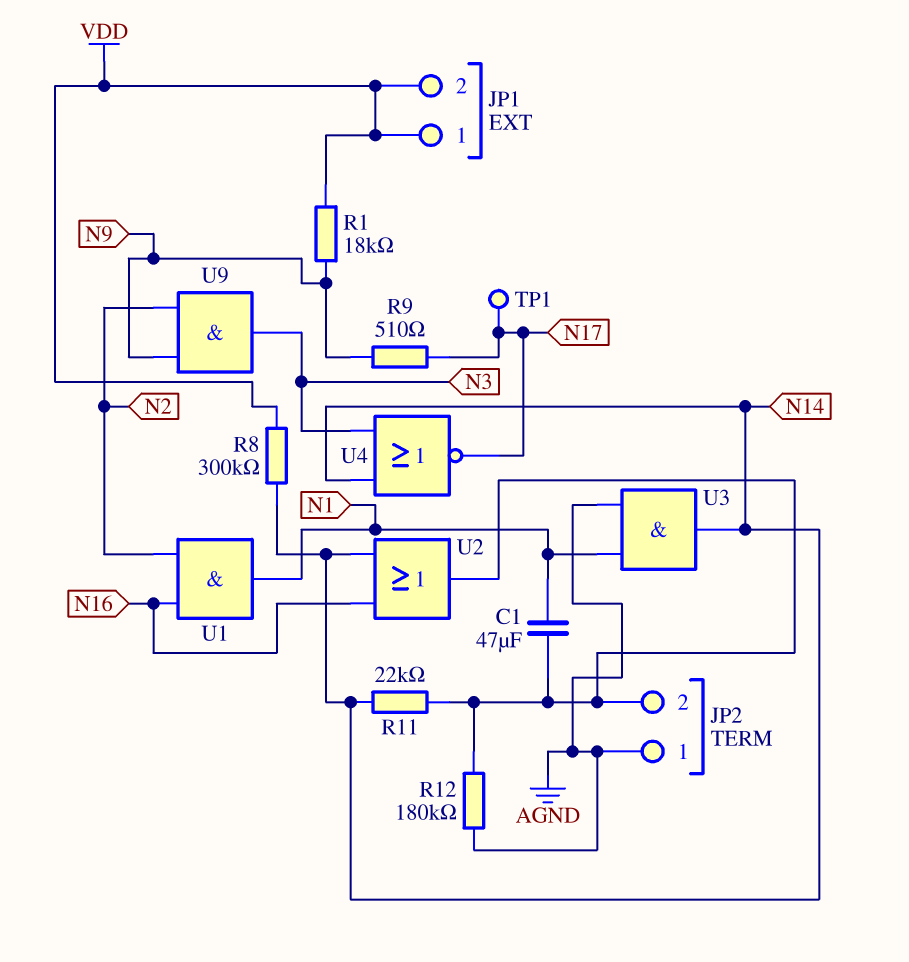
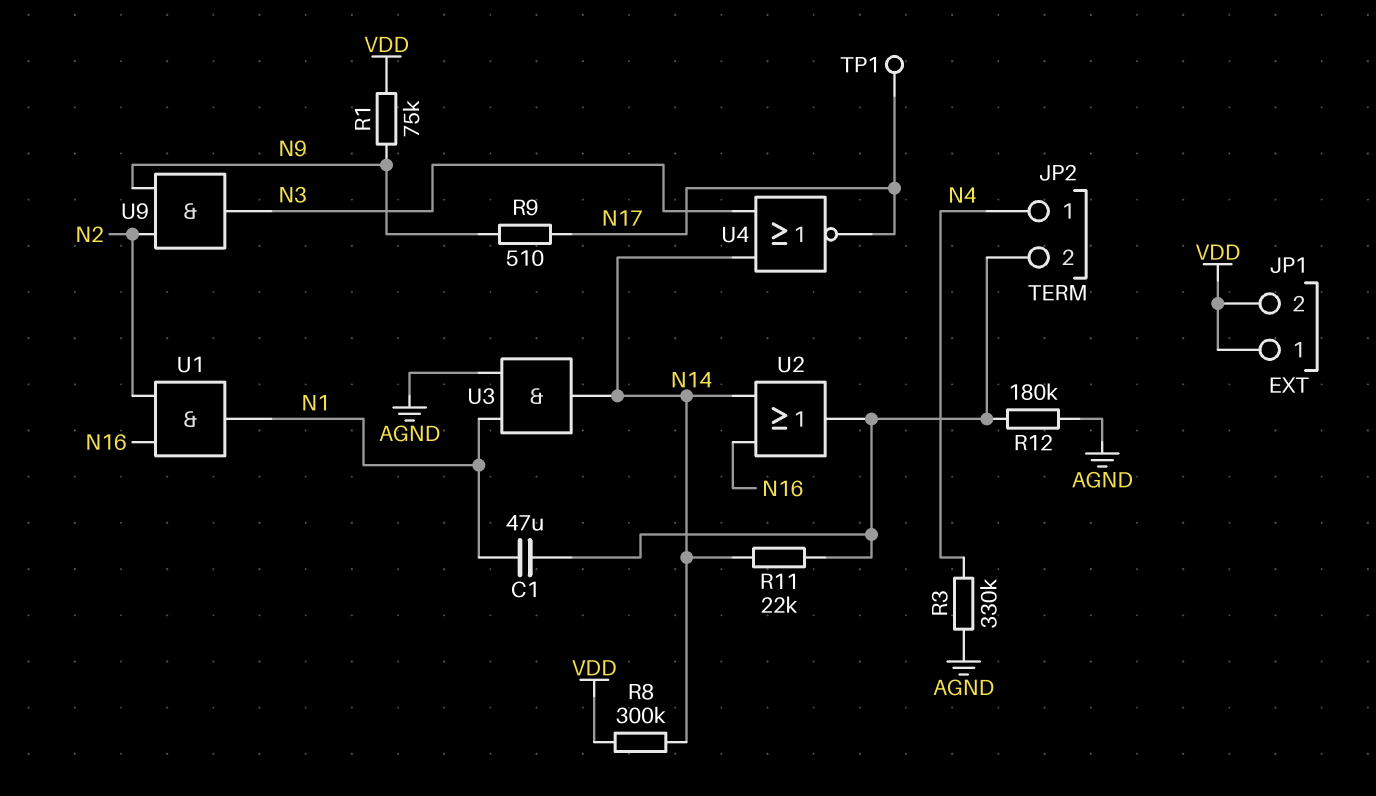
JP2 pin 1: AGND -> N4
R1: 18k (N9, VDD) -> 75k (N9, VDD)
R3: none -> 330k (AGND, N4)

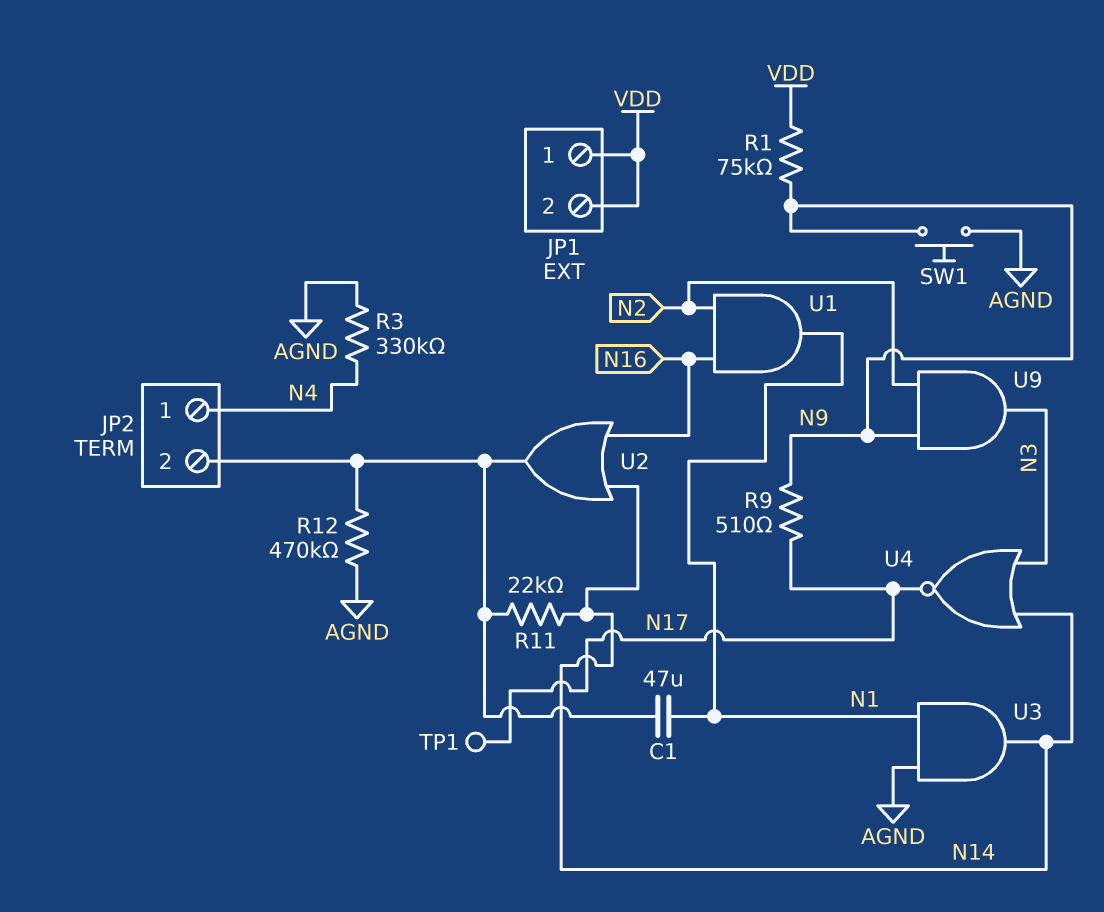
R8: 300k (N14, VDD) -> none
R12: 180k (AGND, JP2/2) -> 470k (AGND, JP2/2)
SW1: none -> button (AGND, N9)

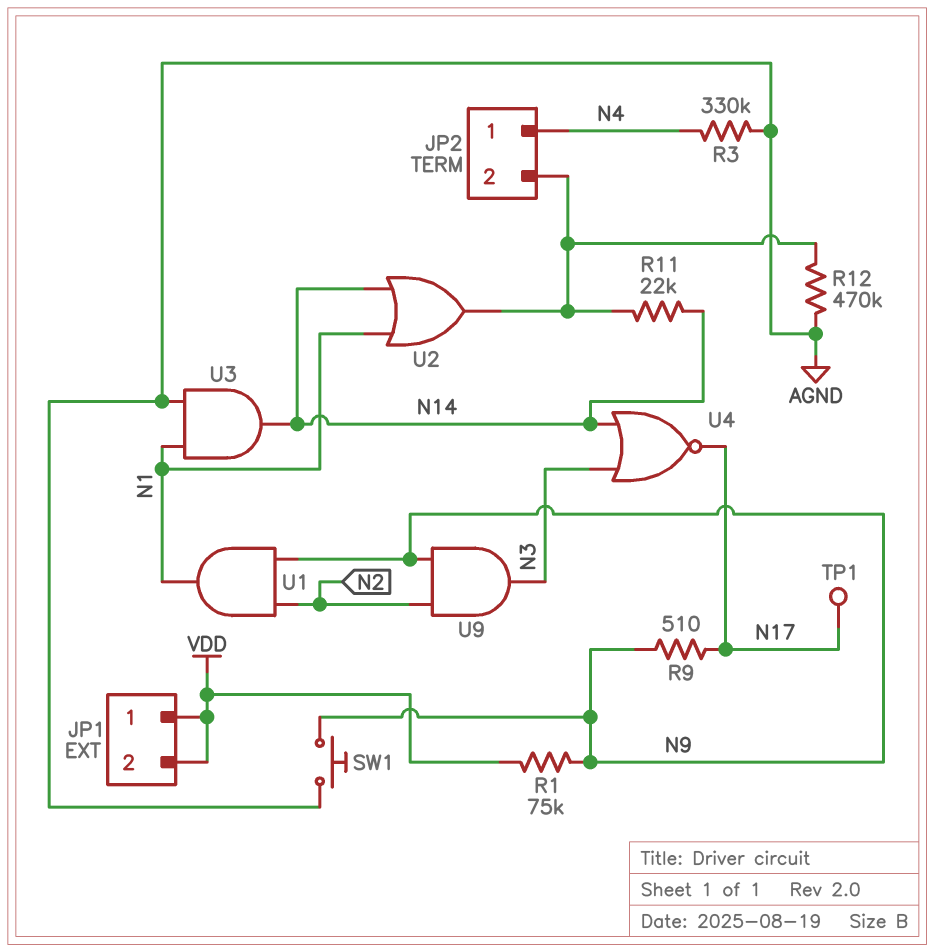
C1: 47uF (JP2/2, N1) -> none
U1: AND (in N2, in N16, out N1) -> AND (in N2, in N9, out N1)
U2: OR (in N14, in N16, out JP2/2) -> OR (in N1, in N14, out JP2/2)

